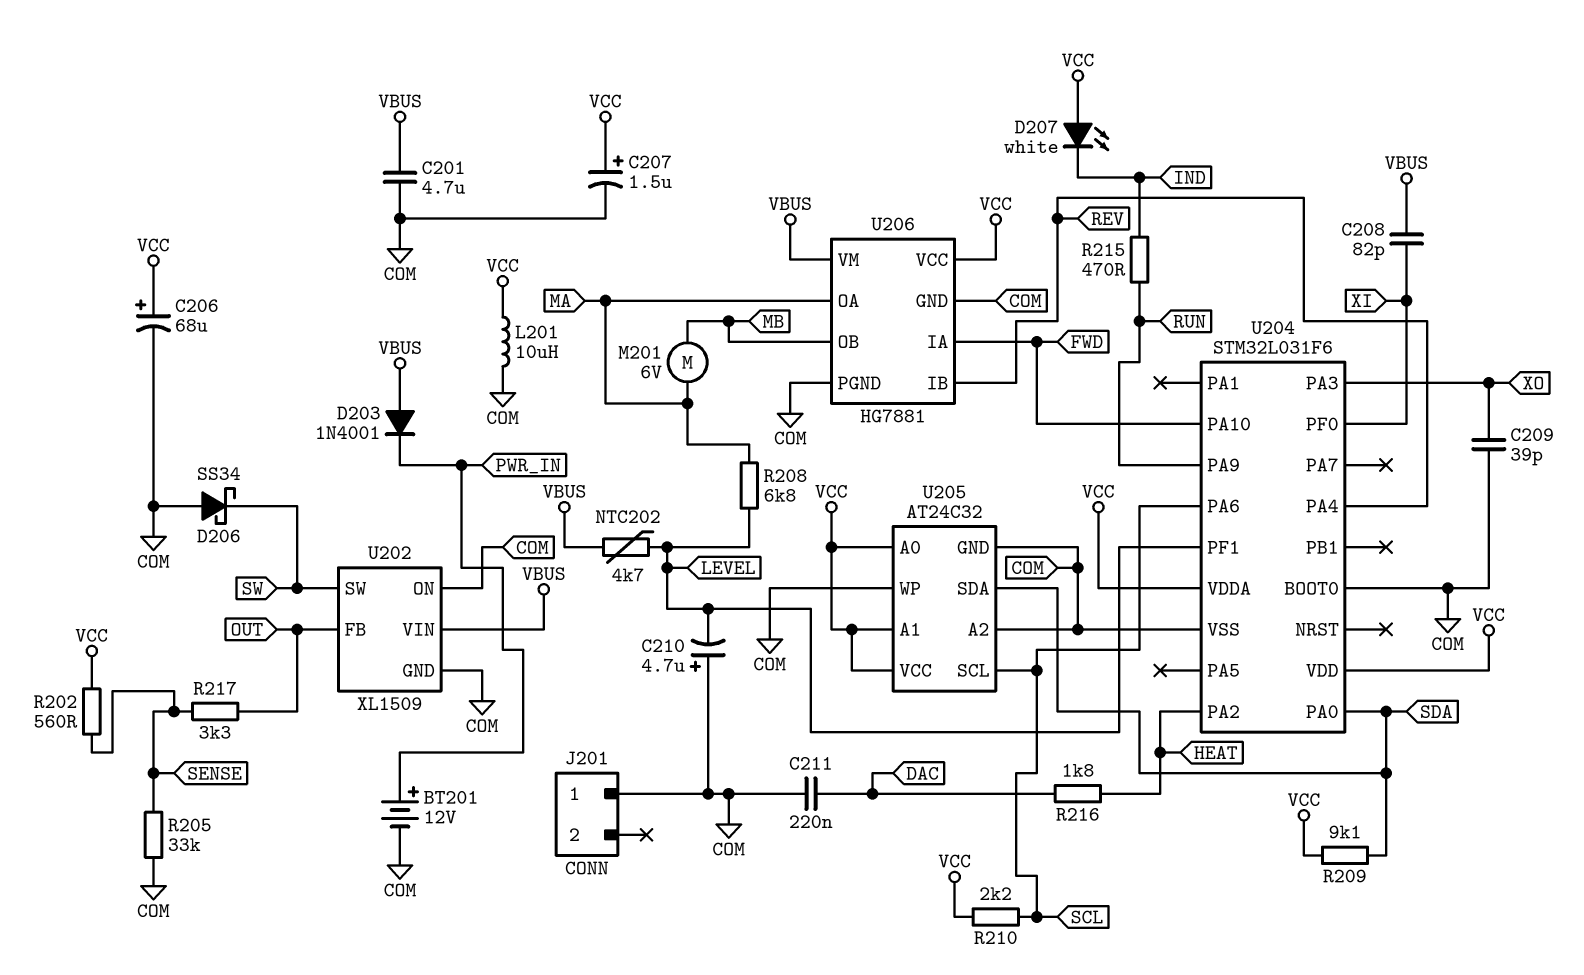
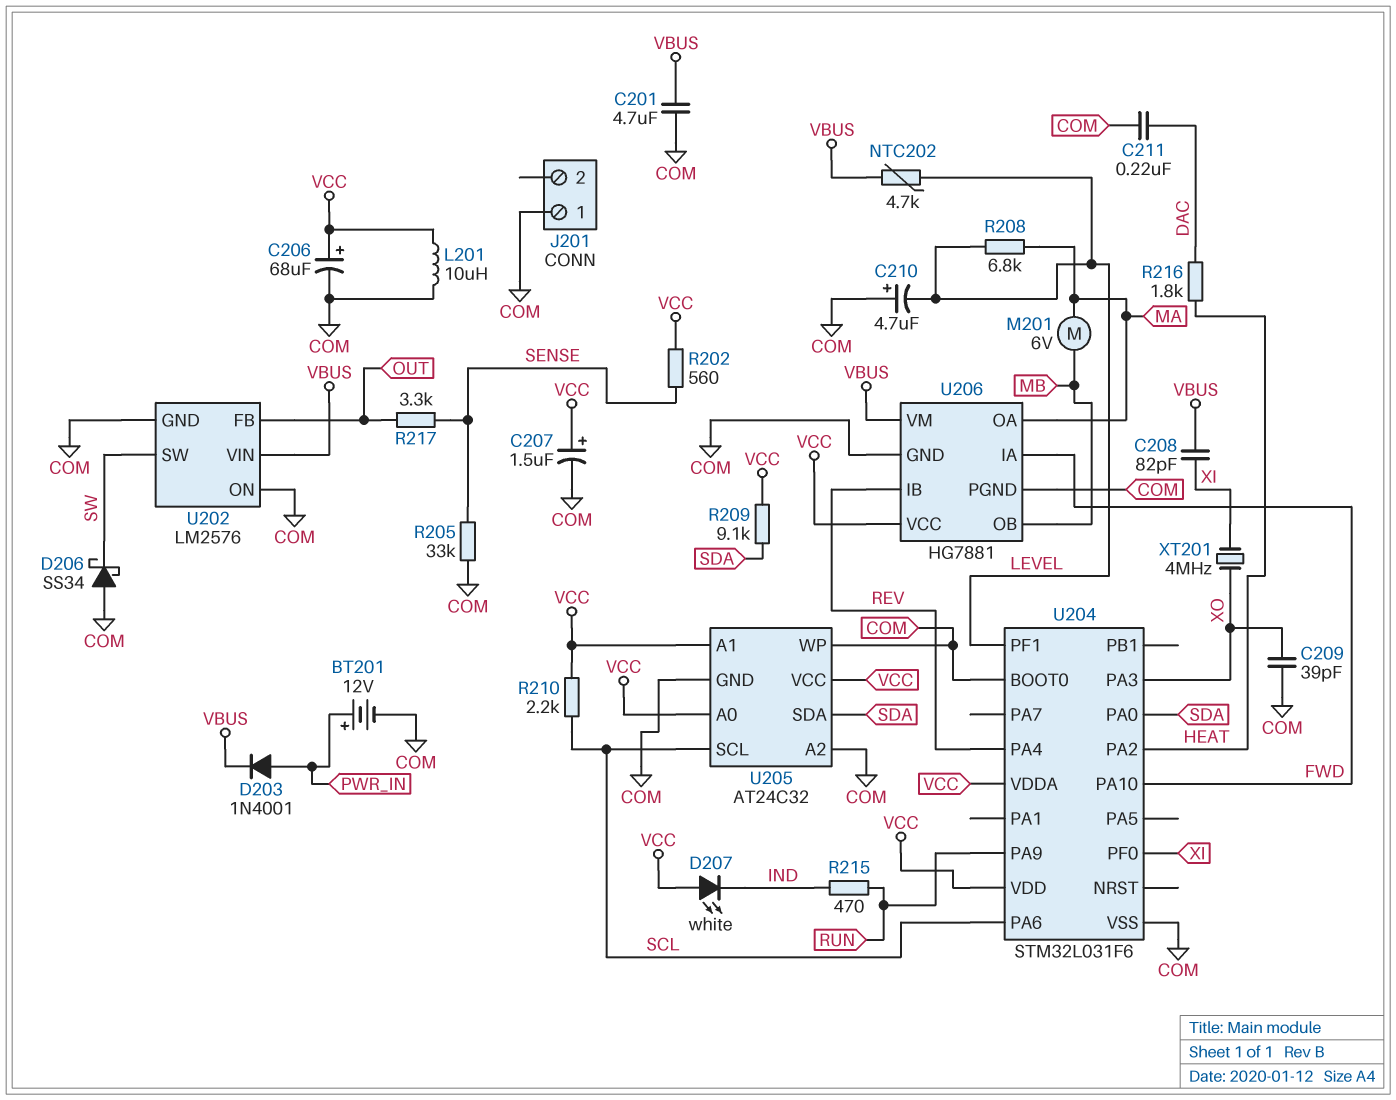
D203: diode 1N4001 (A VBUS, K PWR_IN) -> diode 1N4001 (A PWR_IN, K VBUS)
U202: XL1509 -> LM2576
XT201: none -> 4MHz (XI, XO)

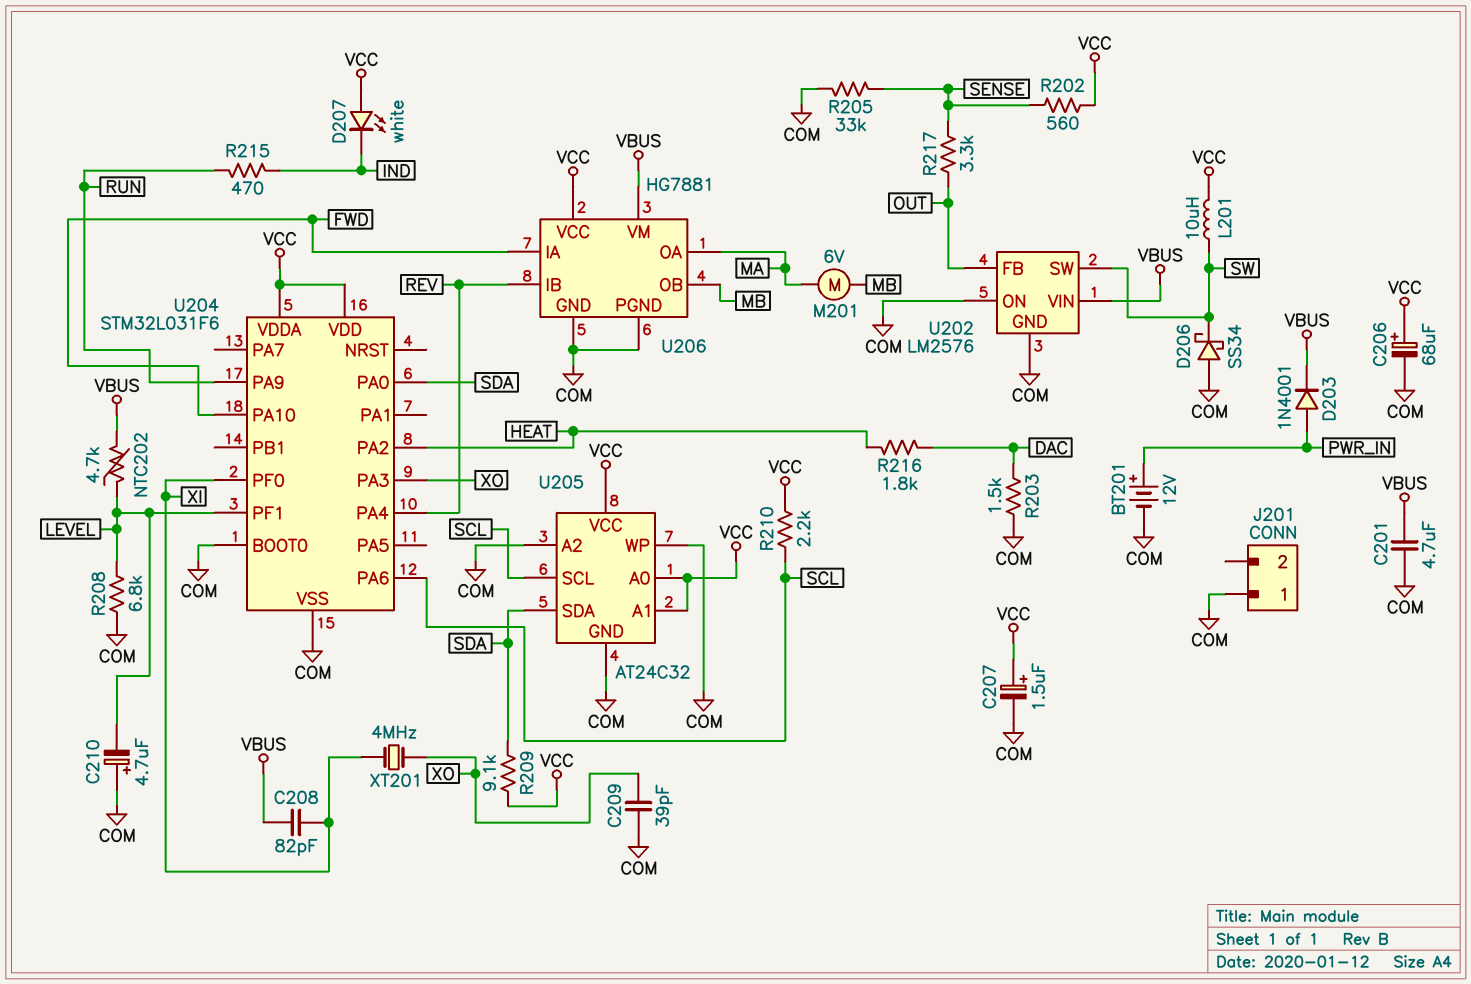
C211: 220nF (COM, DAC) -> none
L201: 10uH (COM, VCC) -> 10uH (SW, VCC)
R203: none -> 1.5k (COM, DAC)
R208: 6.8k (LEVEL, MA) -> 6.8k (COM, LEVEL)

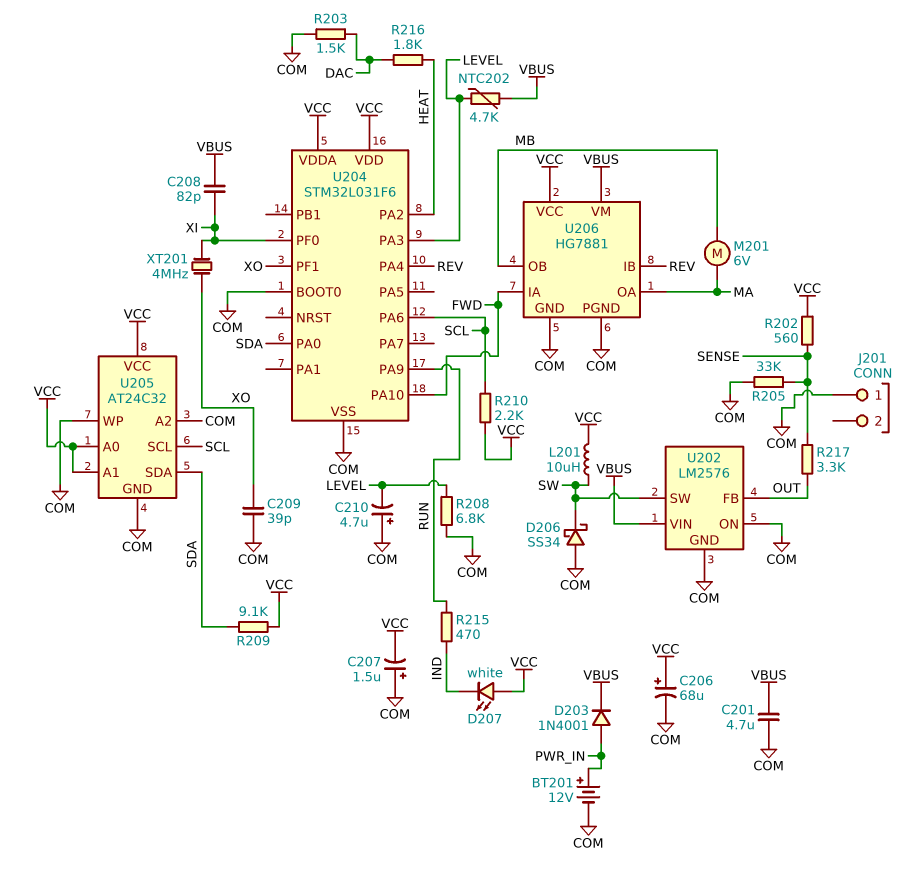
C207: 1.5uF (plus VCC, minus COM) -> 1.5uF (plus COM, minus VCC)
U204 pin PA3: XO -> LEVEL
U204 pin PF1: LEVEL -> XO

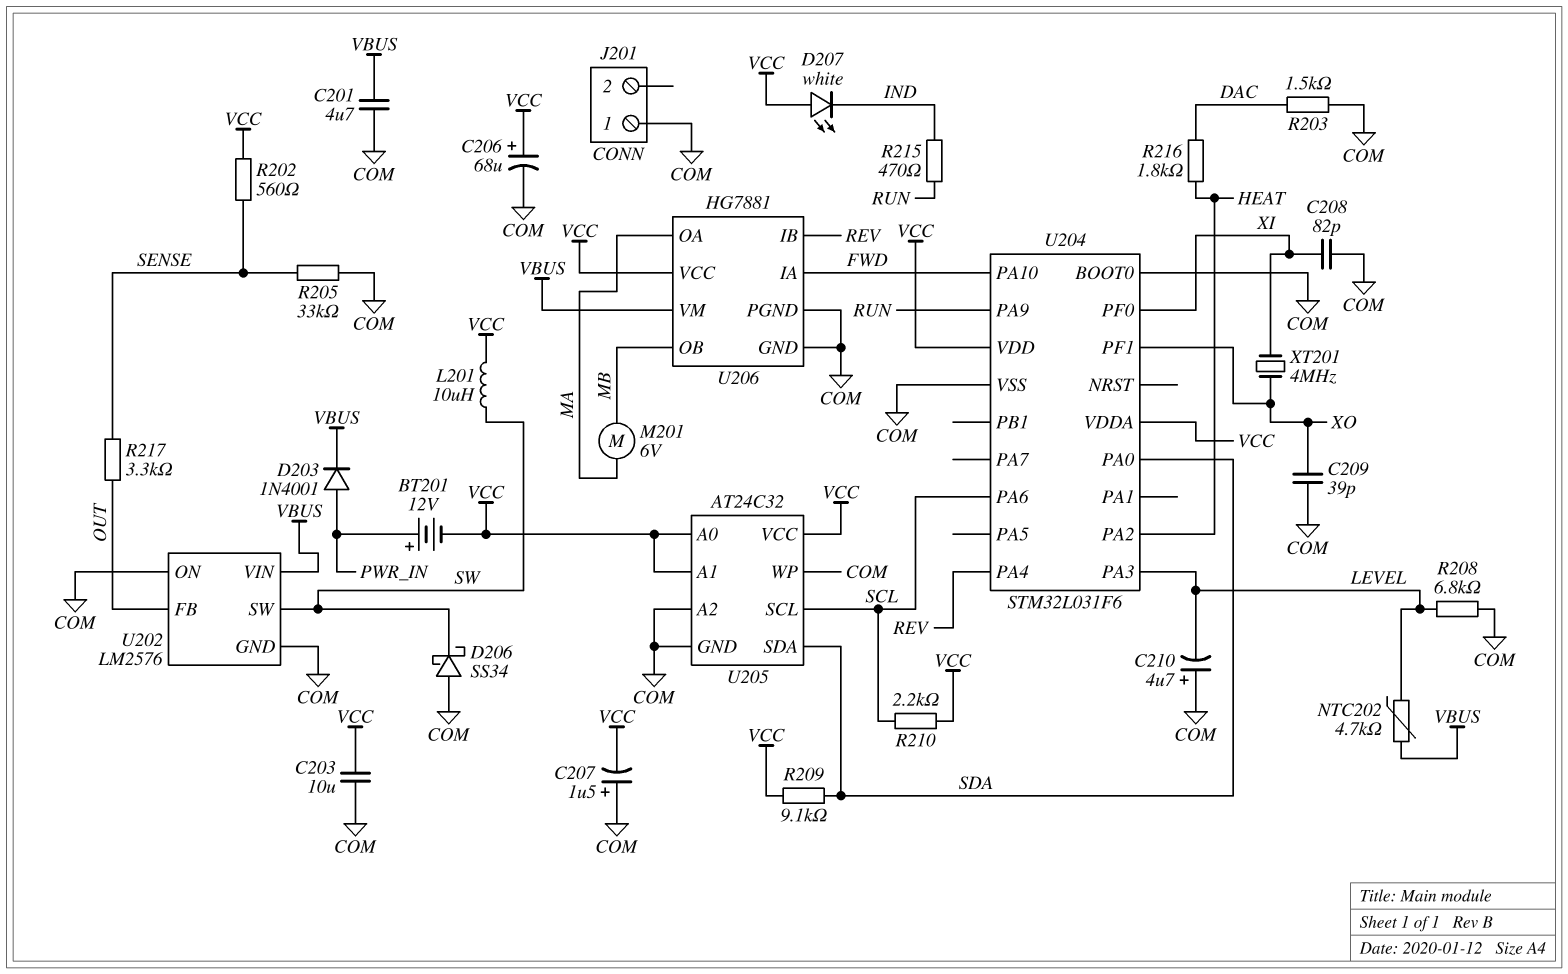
BT201: 12V (plus PWR_IN, minus COM) -> 12V (plus PWR_IN, minus VCC)
C203: none -> 10uF (COM, VCC)
C208: 82pF (VBUS, XI) -> 82pF (COM, XI)

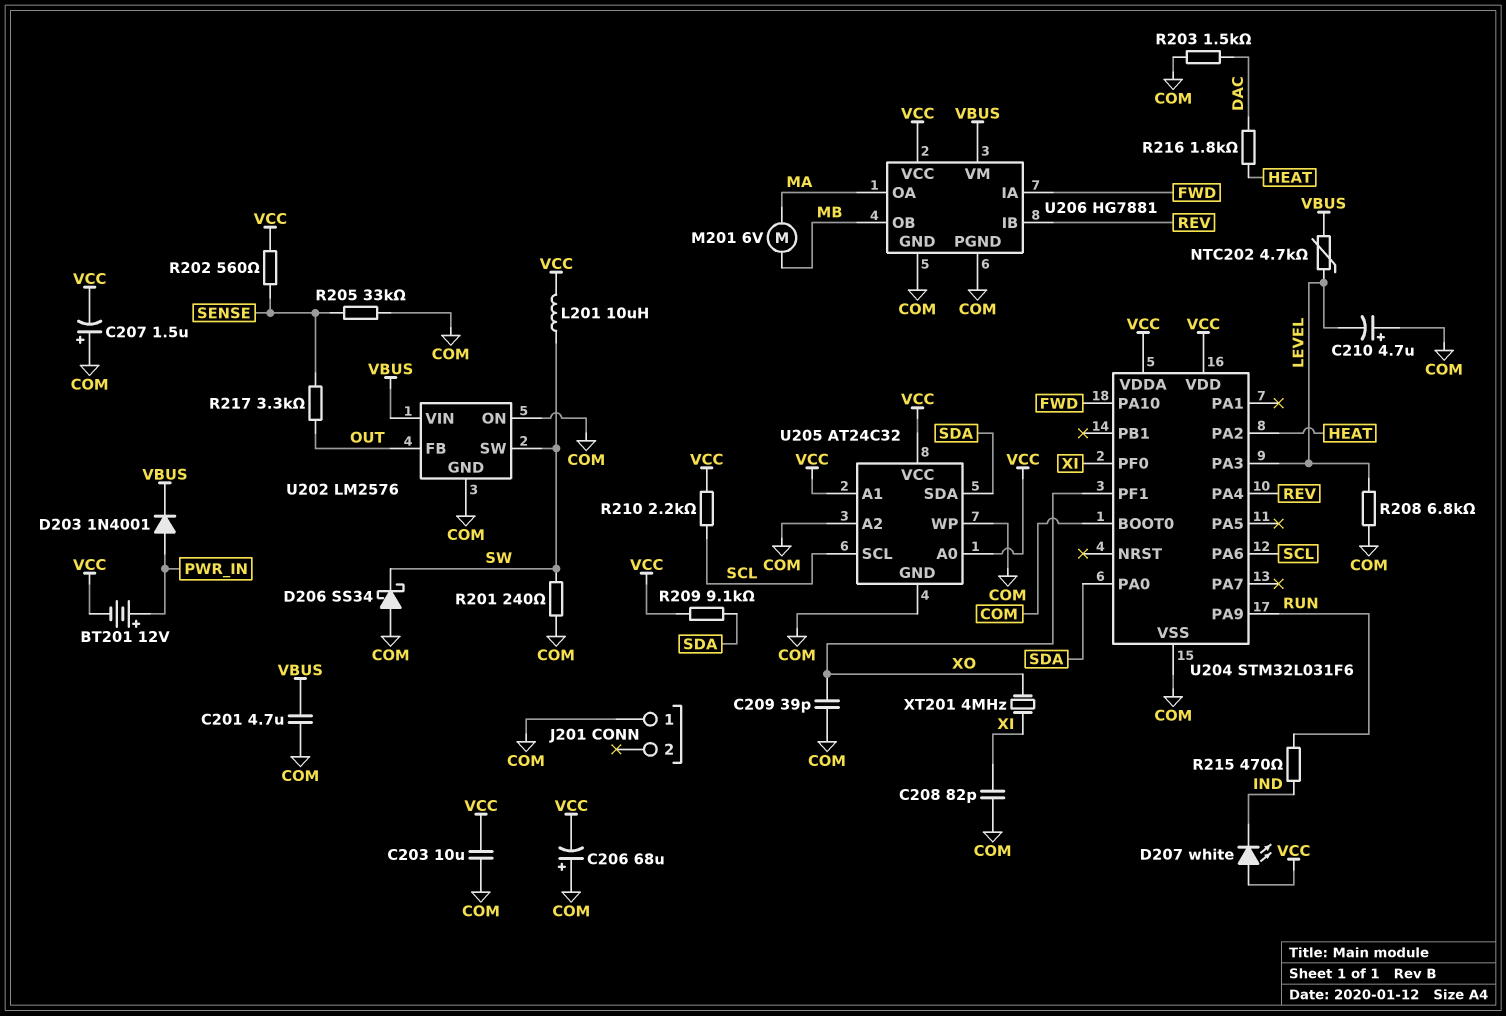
C206: 68uF (plus VCC, minus COM) -> 68uF (plus COM, minus VCC)
R201: none -> 240 (COM, SW)

